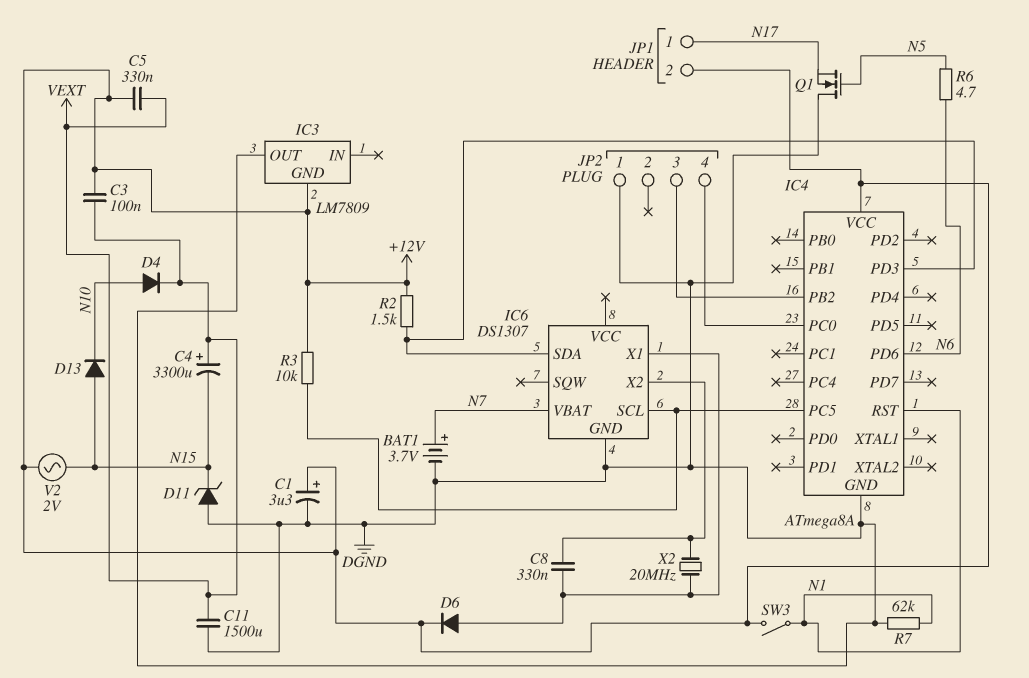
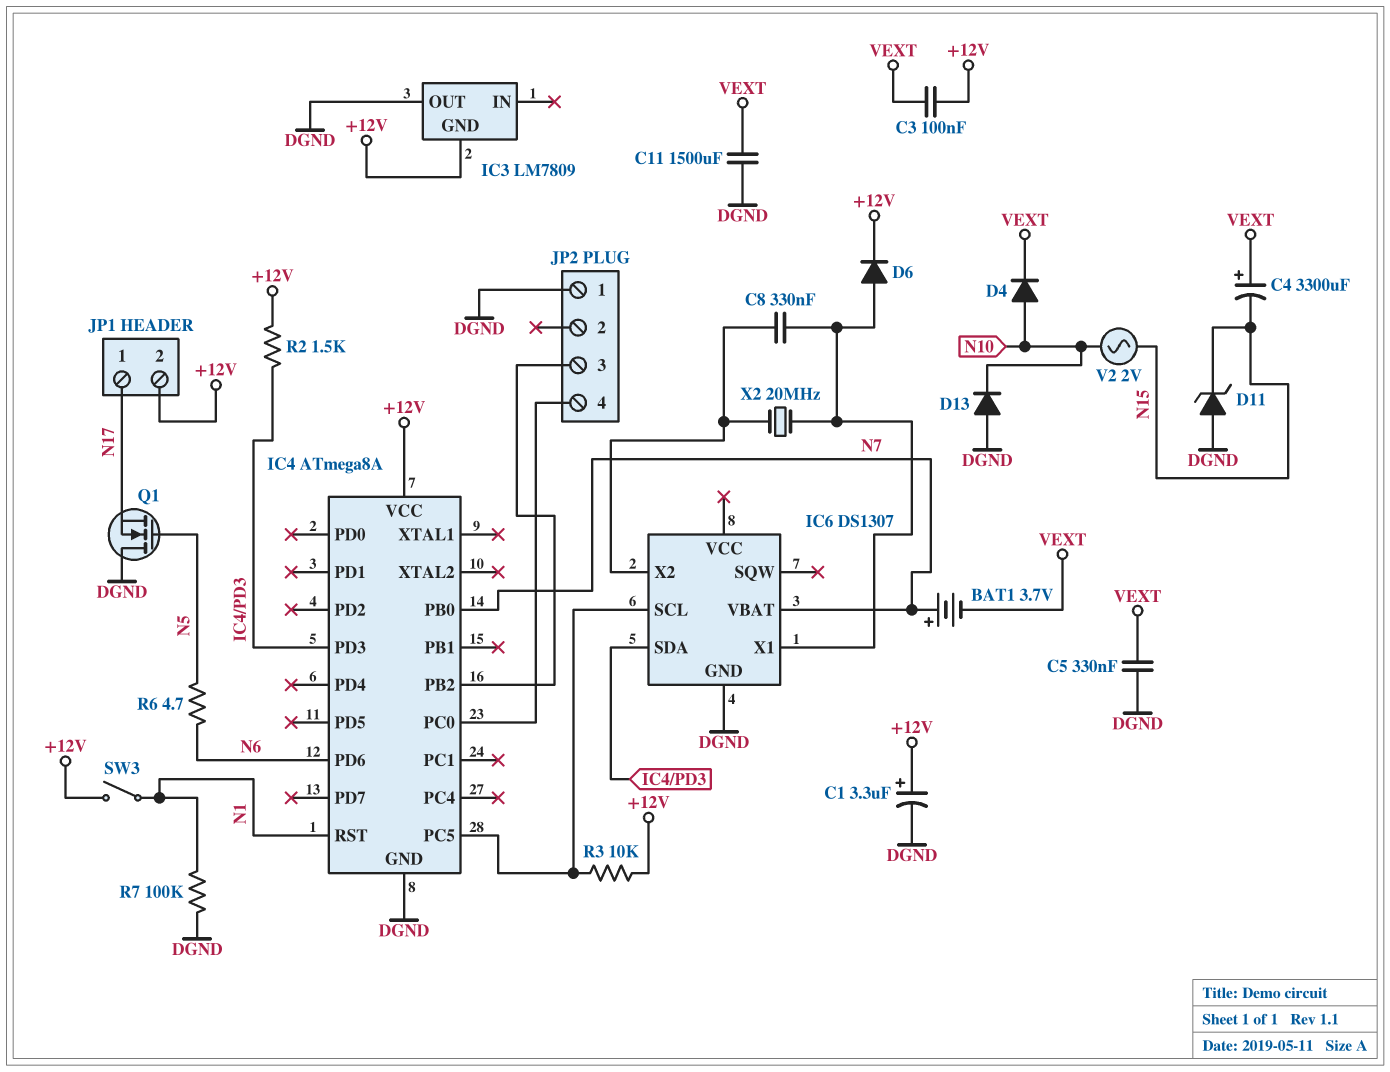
BAT1: 3.7V (plus N7, minus DGND) -> 3.7V (plus N7, minus VEXT)
C5: 330nF (+12V, VEXT) -> 330nF (DGND, VEXT)
D13: diode (A N15, K N10) -> diode (A DGND, K N10)
IC4 pin PB0: none -> N7
R7: 62k (DGND, N1) -> 100k (DGND, N1)
V2: AC 2V (+12V, N15) -> AC 2V (N10, N15)

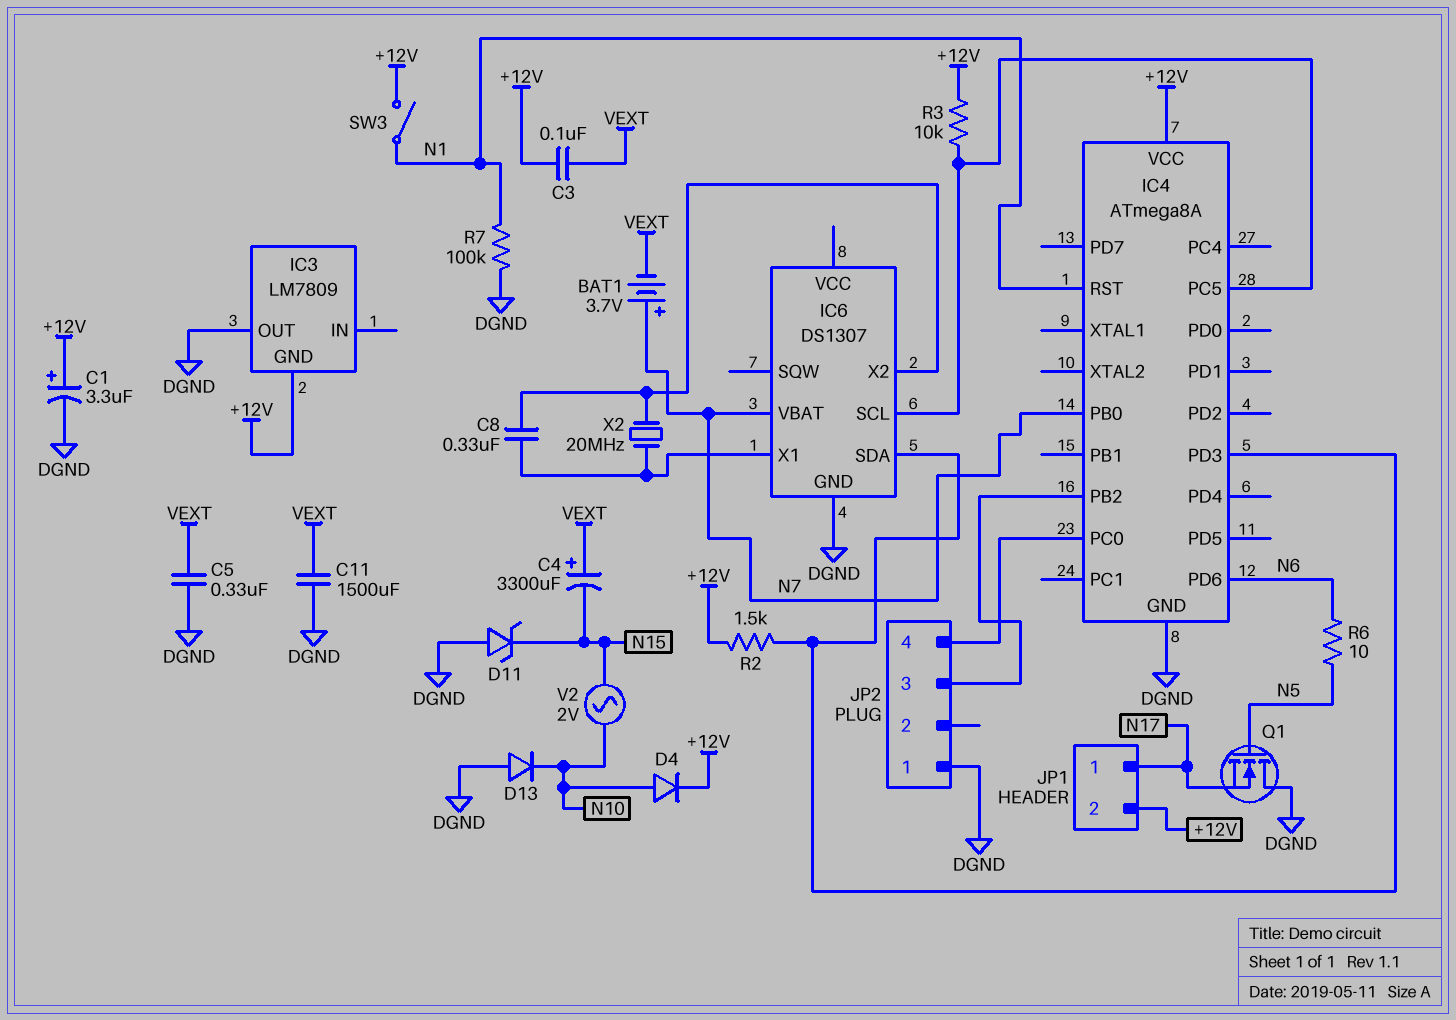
D4: diode (A N10, K VEXT) -> diode (A N10, K +12V)
D6: diode (A IC6/X1, K +12V) -> none
R6: 4.7 (N5, N6) -> 10 (N5, N6)

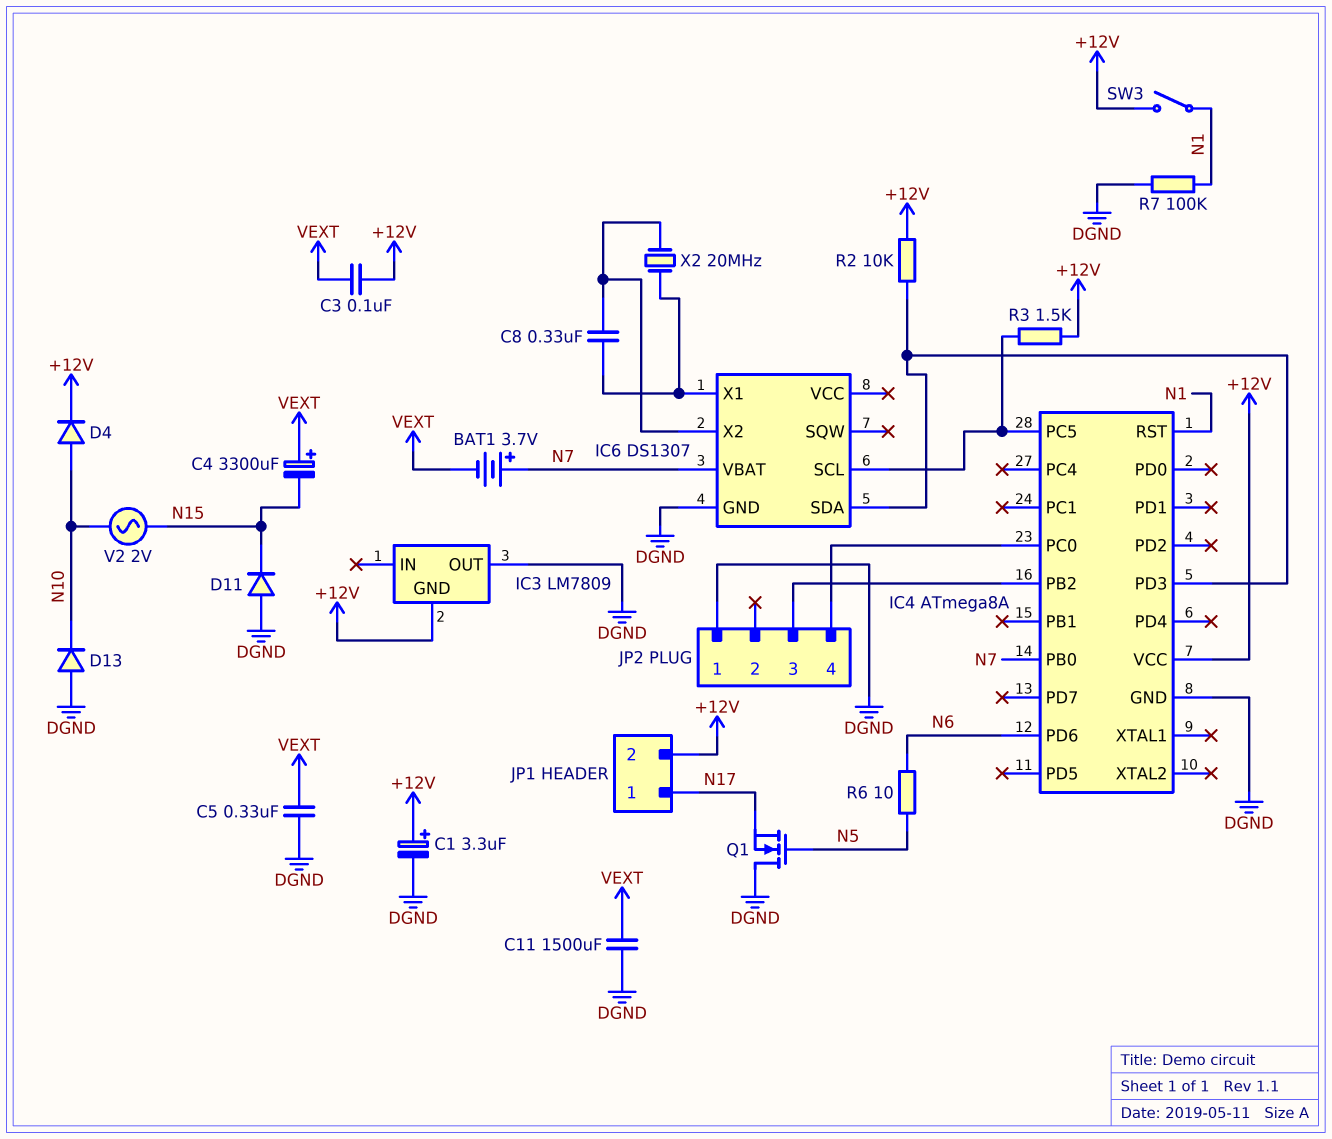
D11: zener (A DGND, K N15) -> diode (A DGND, K N15)
R2: 1.5k (+12V, IC4/PD3) -> 10k (+12V, IC4/PD3)
R3: 10k (+12V, IC4/PC5) -> 1.5k (+12V, IC4/PC5)

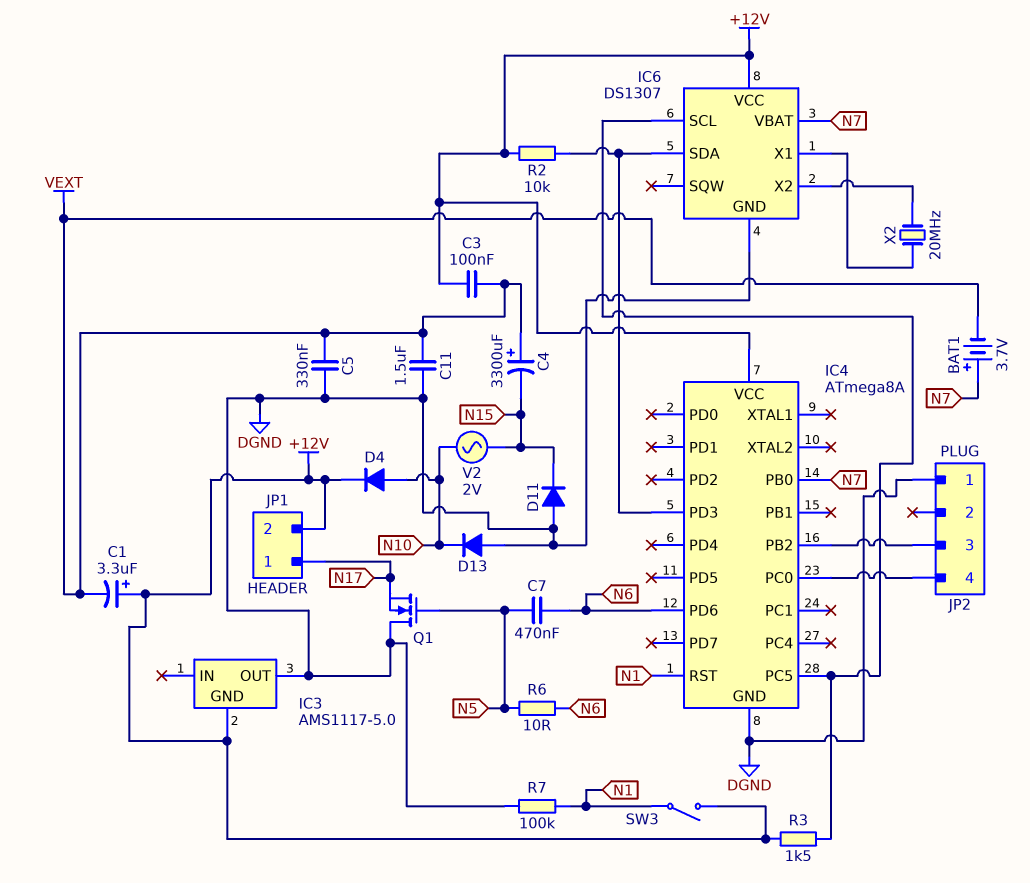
C1: 3.3uF (plus +12V, minus DGND) -> 3.3uF (plus +12V, minus VEXT)
C7: none -> 470nF (N5, N6)
C8: 330nF (IC6/X1, IC6/X2) -> none
C11: 1500uF (DGND, VEXT) -> 1.5uF (DGND, VEXT)
IC3: LM7809 -> AMS1117-5.0
IC6 pin VCC: none -> +12V

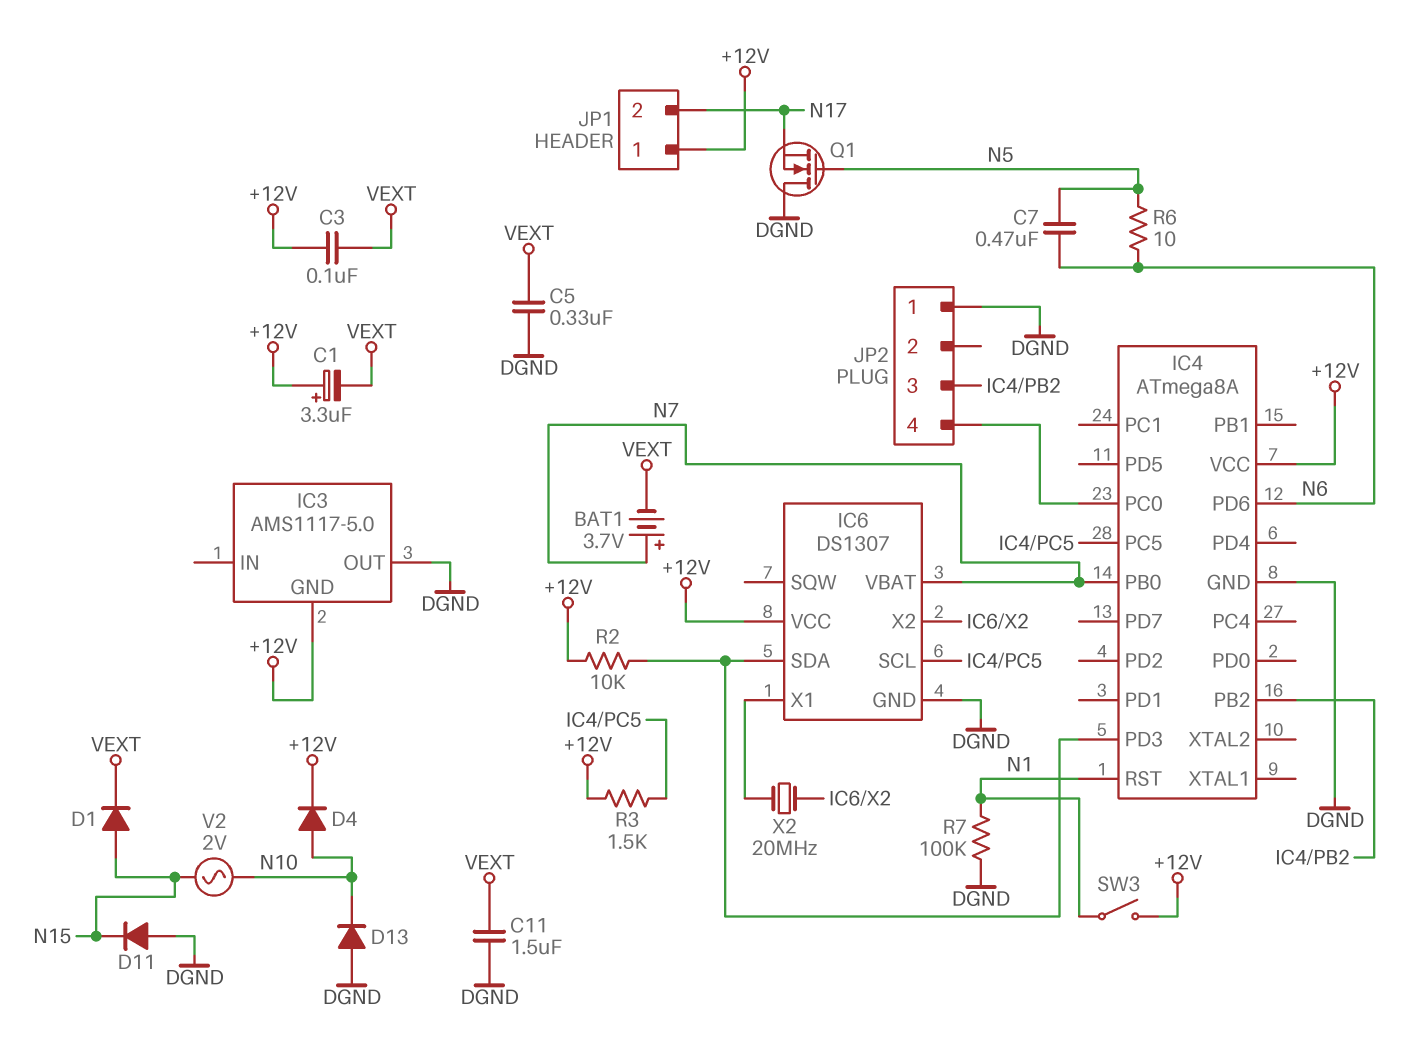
C4: 3300uF (plus VEXT, minus N15) -> none
D1: none -> diode (A N15, K VEXT)
JP1 pin 1: N17 -> +12V
JP1 pin 2: +12V -> N17

